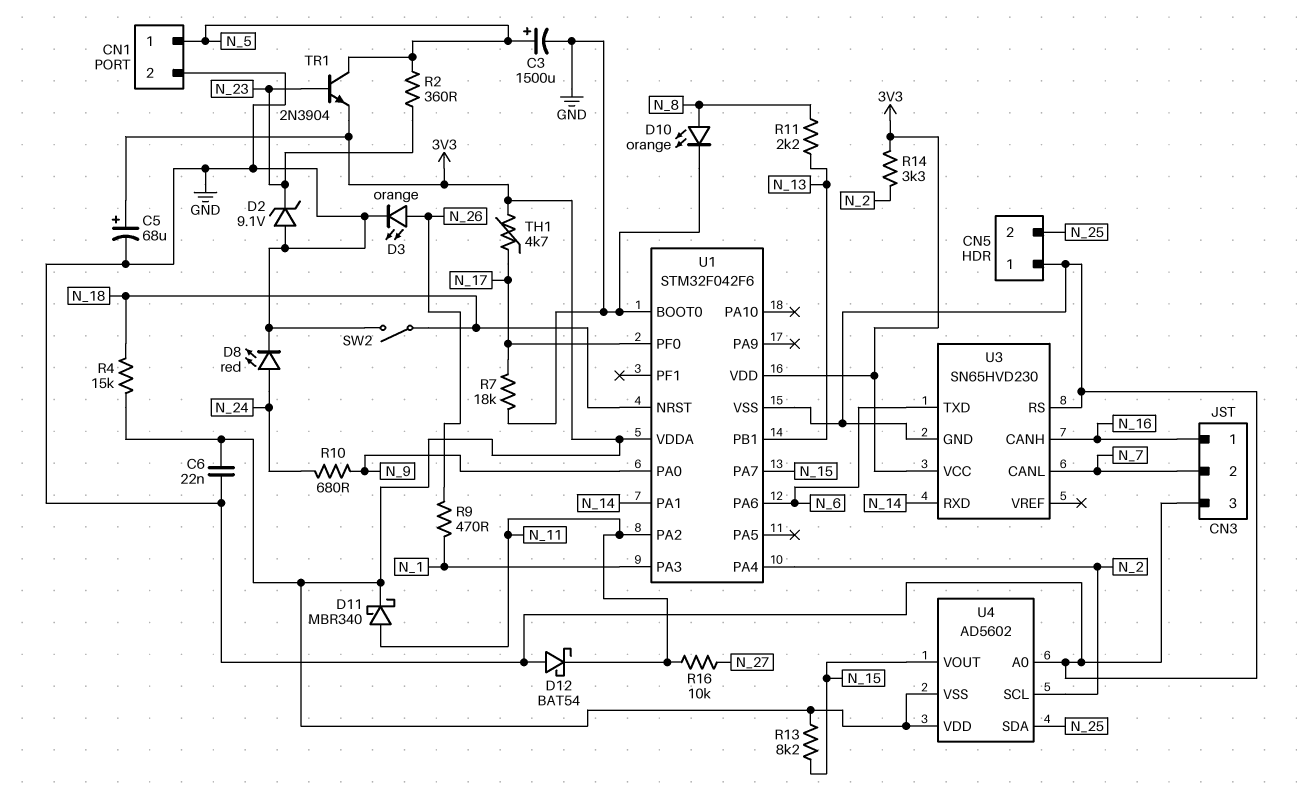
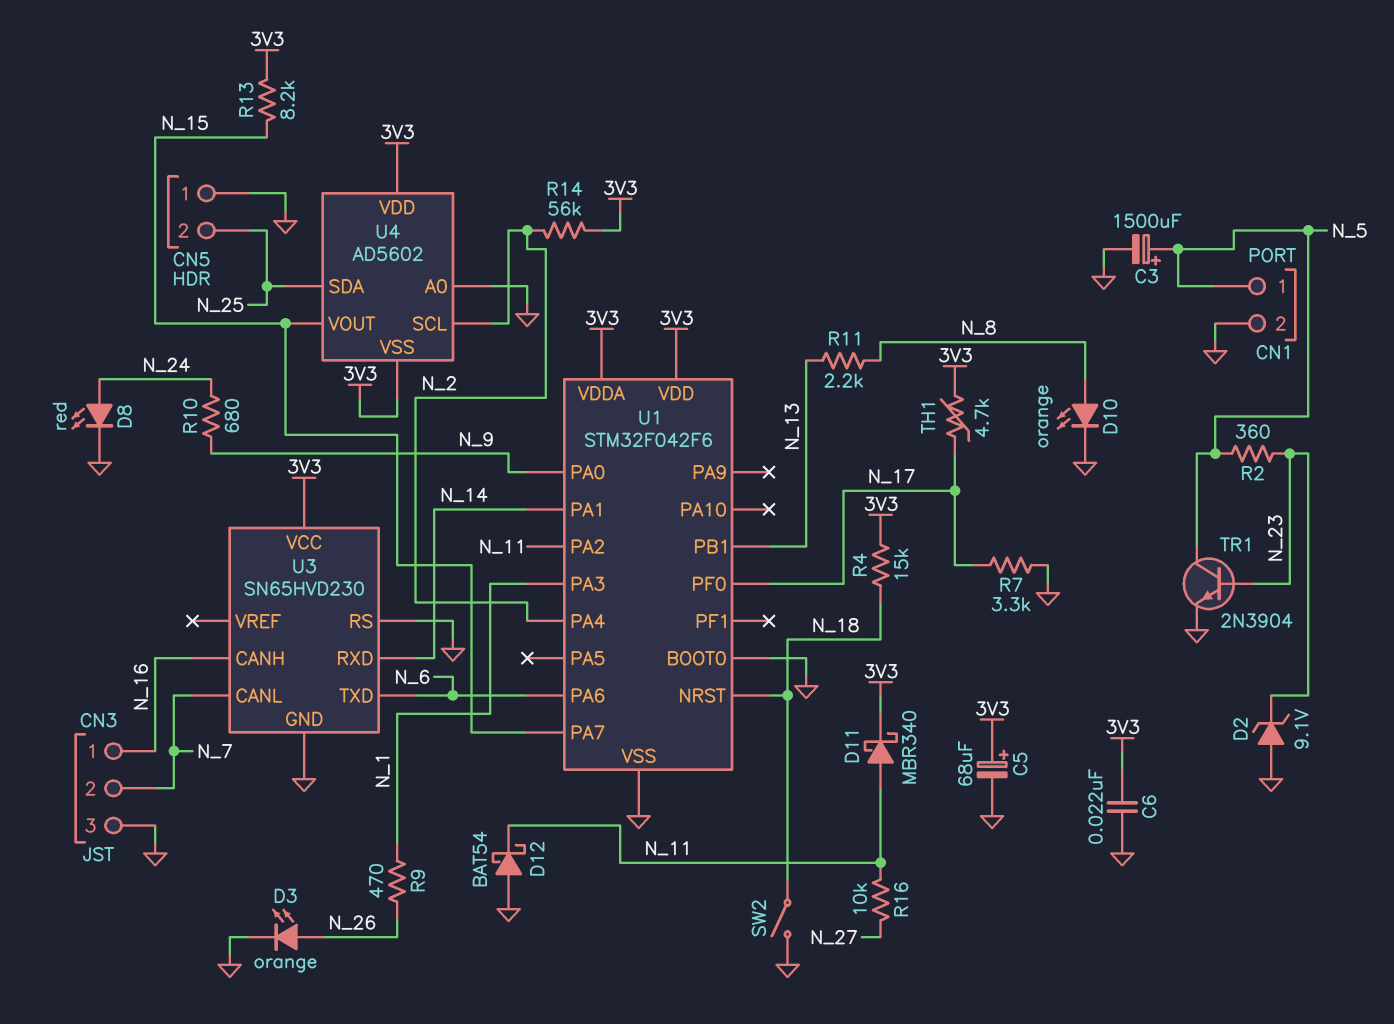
R7: 18k (GND, N_17) -> 3.3k (GND, N_17)
R14: 3.3k (3V3, N_2) -> 56k (3V3, N_2)
TR1: NPN 2N3904 (B N_23, C N_5, E 3V3) -> NPN 2N3904 (B N_23, C N_5, E GND)

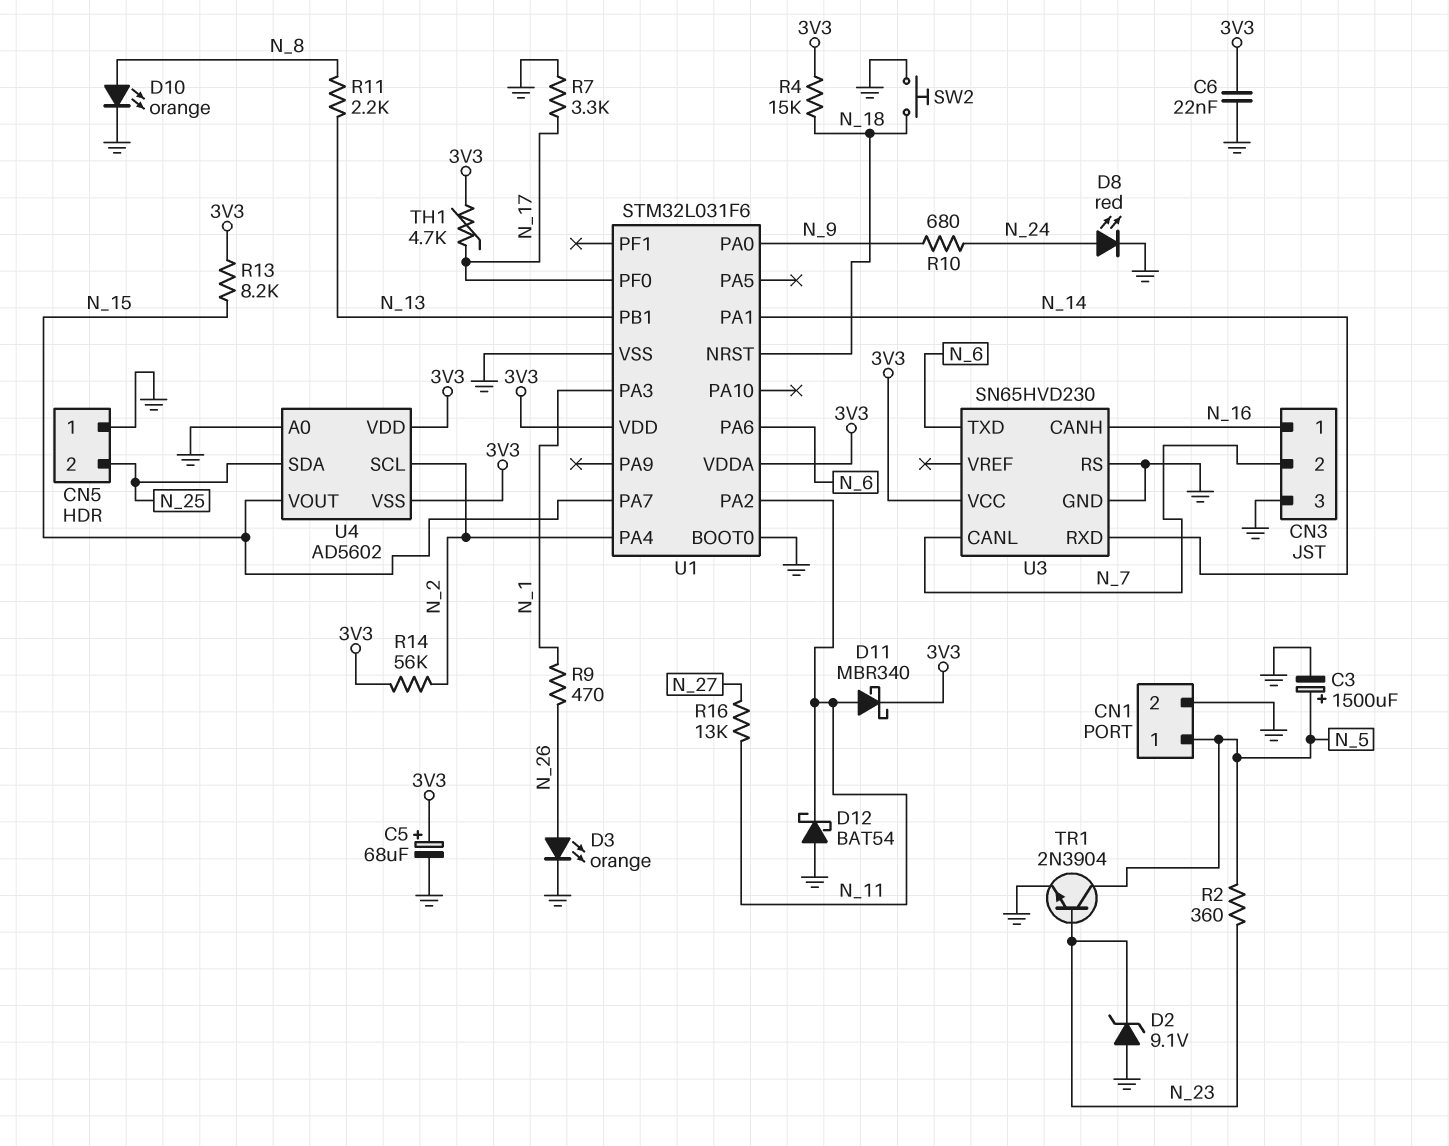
R16: 10k (N_11, N_27) -> 13k (N_11, N_27)
SW2: switch (GND, N_18) -> button (GND, N_18)
U1: STM32F042F6 -> STM32L031F6

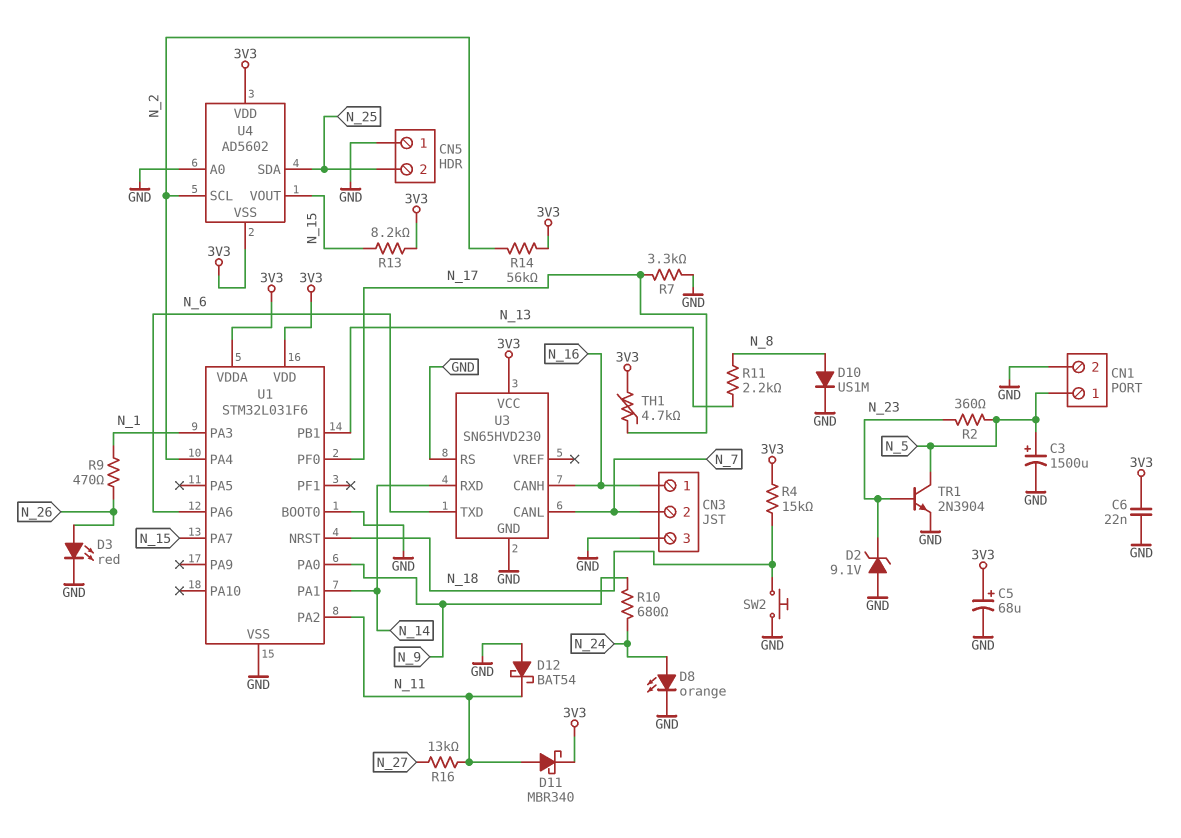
D3: LED orange (A N_26, K GND) -> LED red (A N_26, K GND)
D8: LED red (A N_24, K GND) -> LED orange (A N_24, K GND)
D10: LED orange (A N_8, K GND) -> diode US1M (A N_8, K GND)

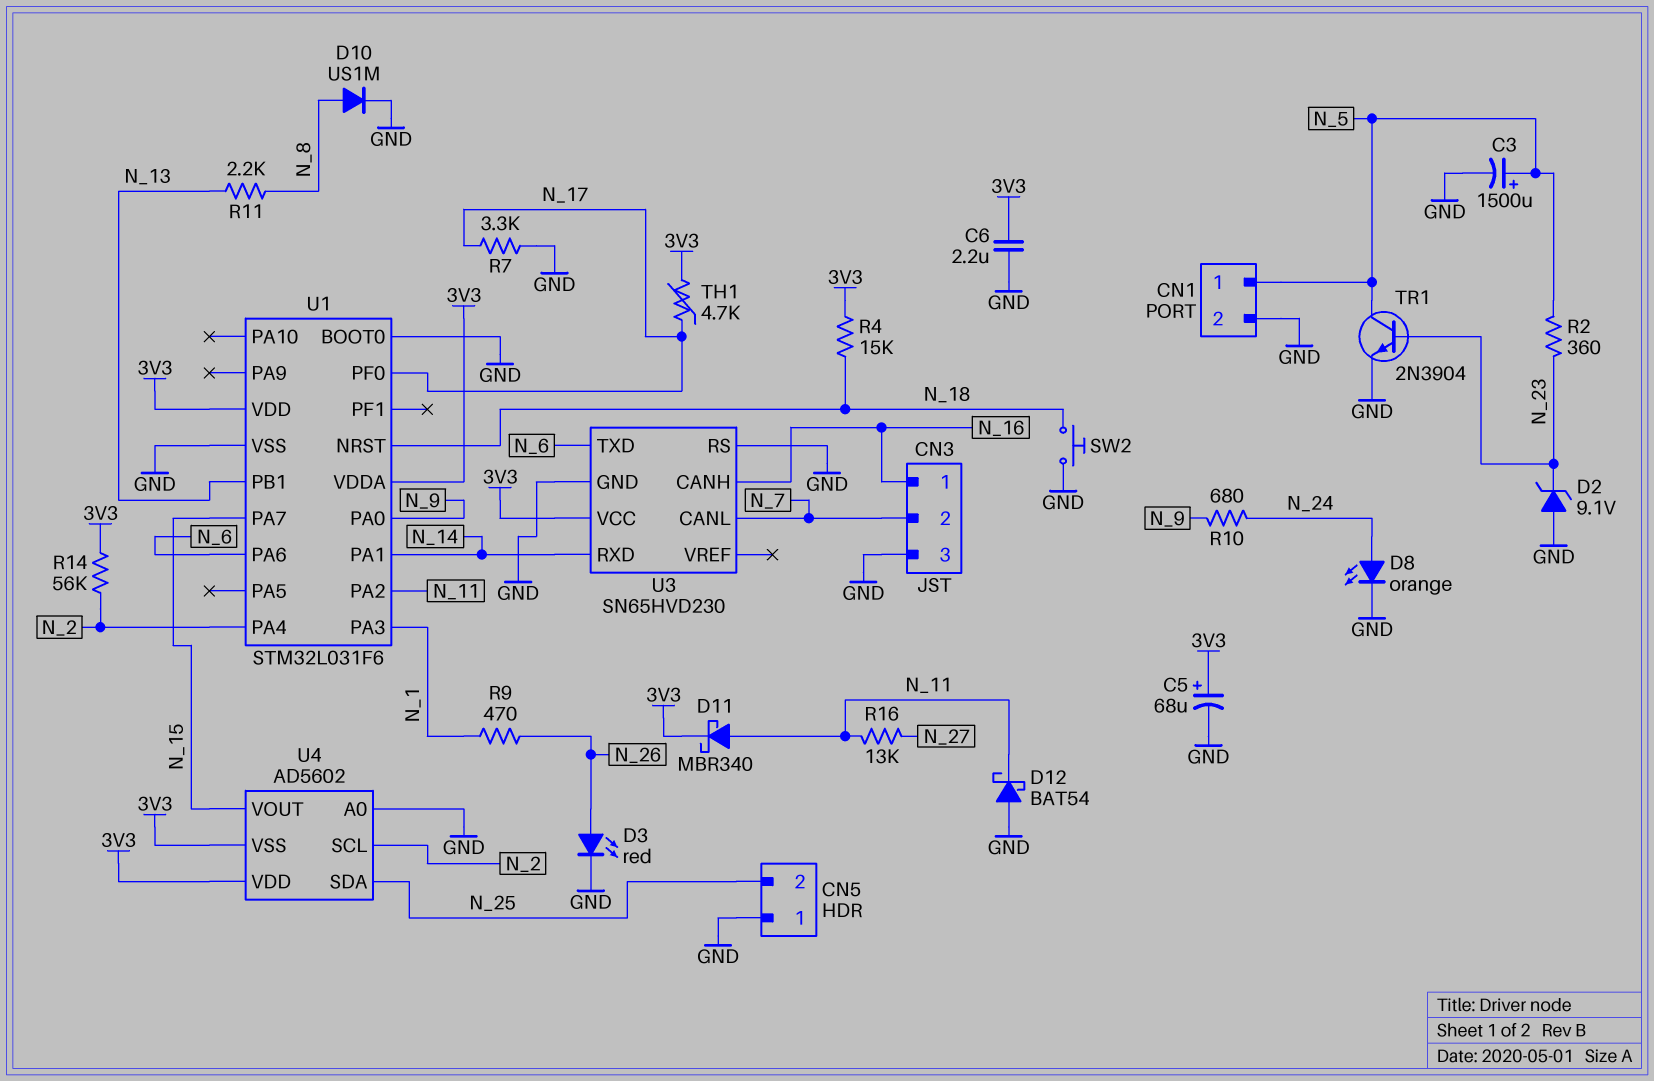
C6: 22nF (3V3, GND) -> 2.2uF (3V3, GND)
R13: 8.2k (3V3, N_15) -> none

